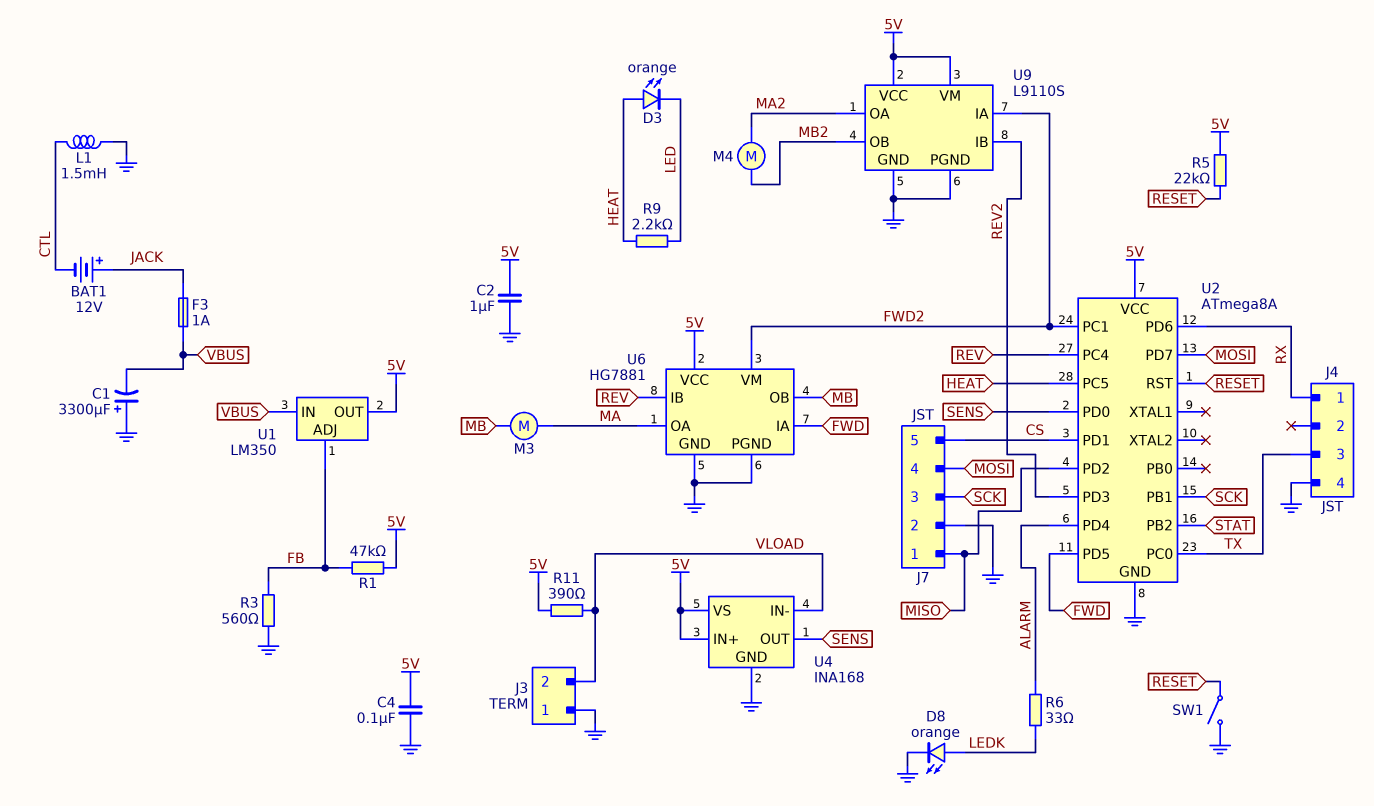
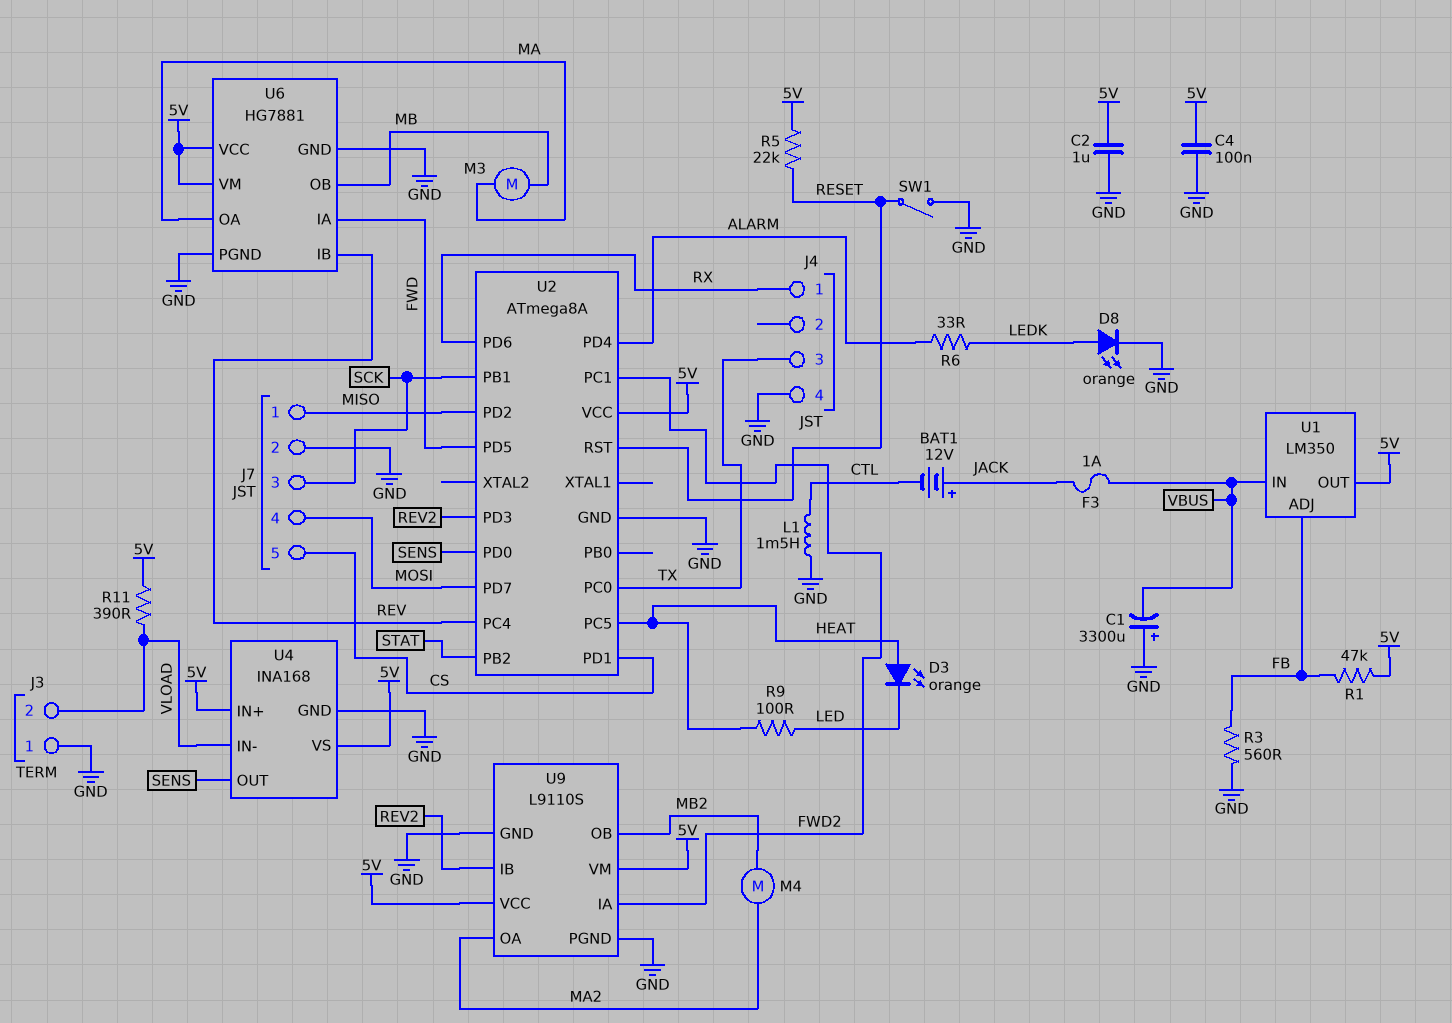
R9: 2.2k (HEAT, LED) -> 100 (HEAT, LED)
U6 pin VM: FWD2 -> 5V

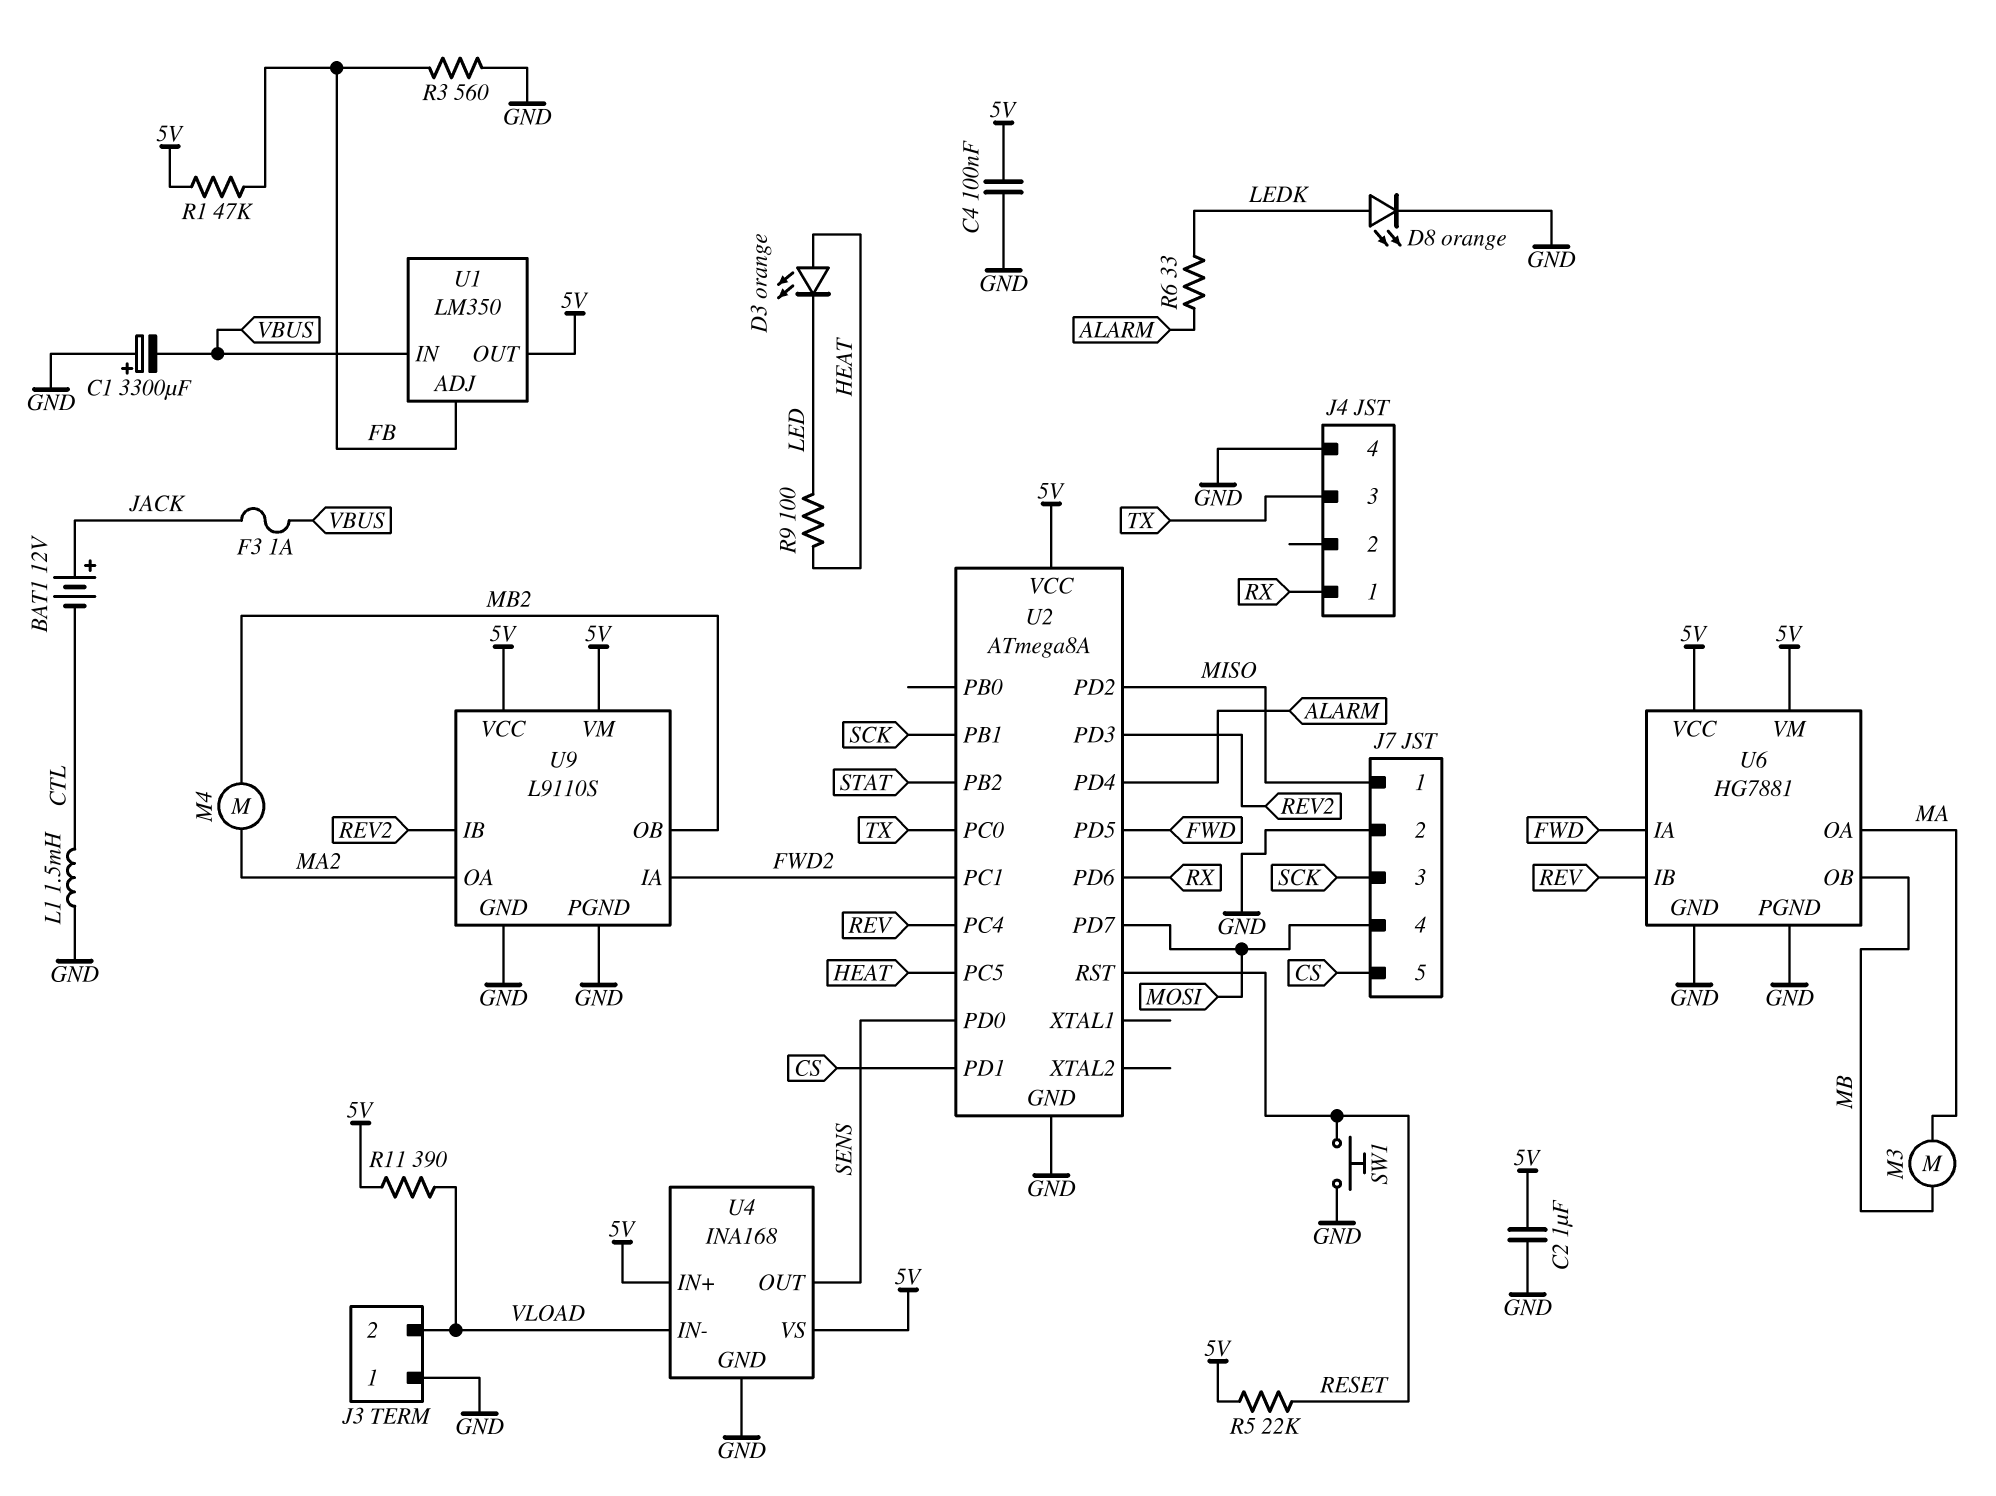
SW1: switch (GND, RESET) -> button (GND, RESET)

